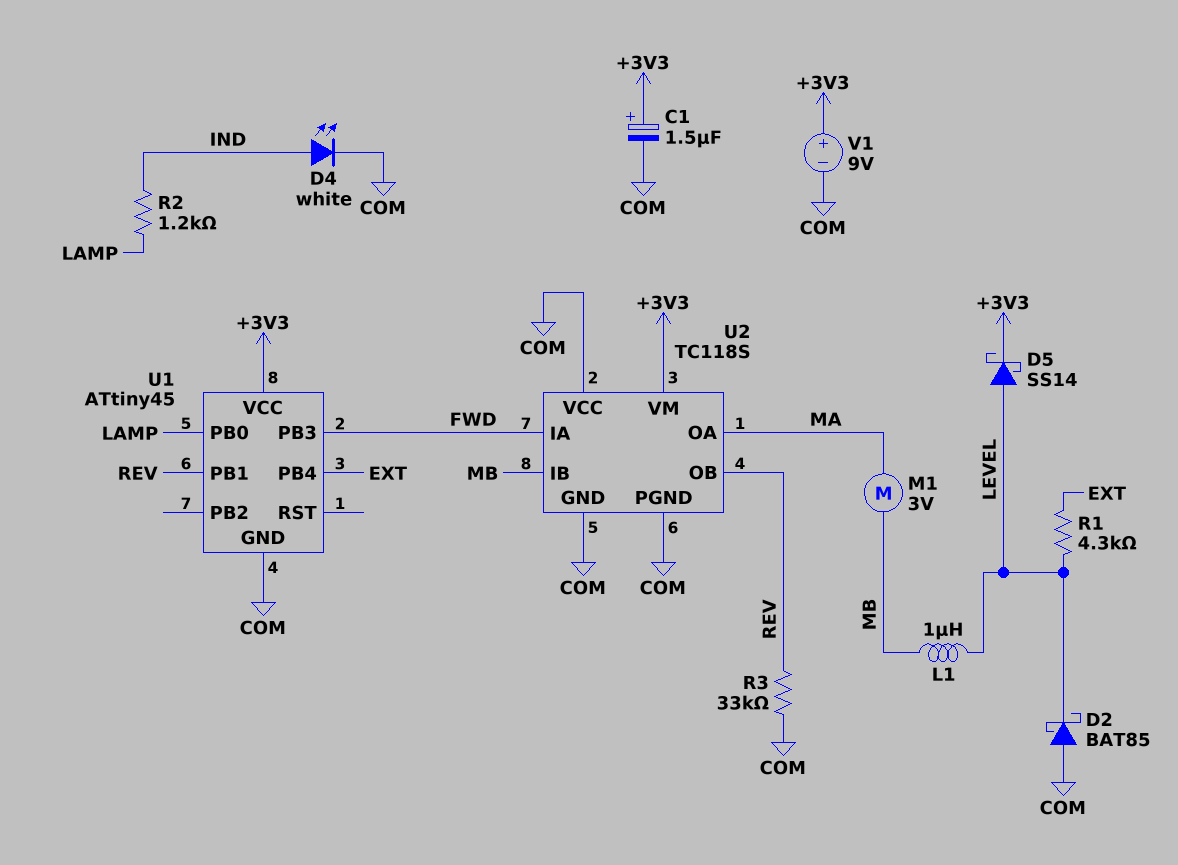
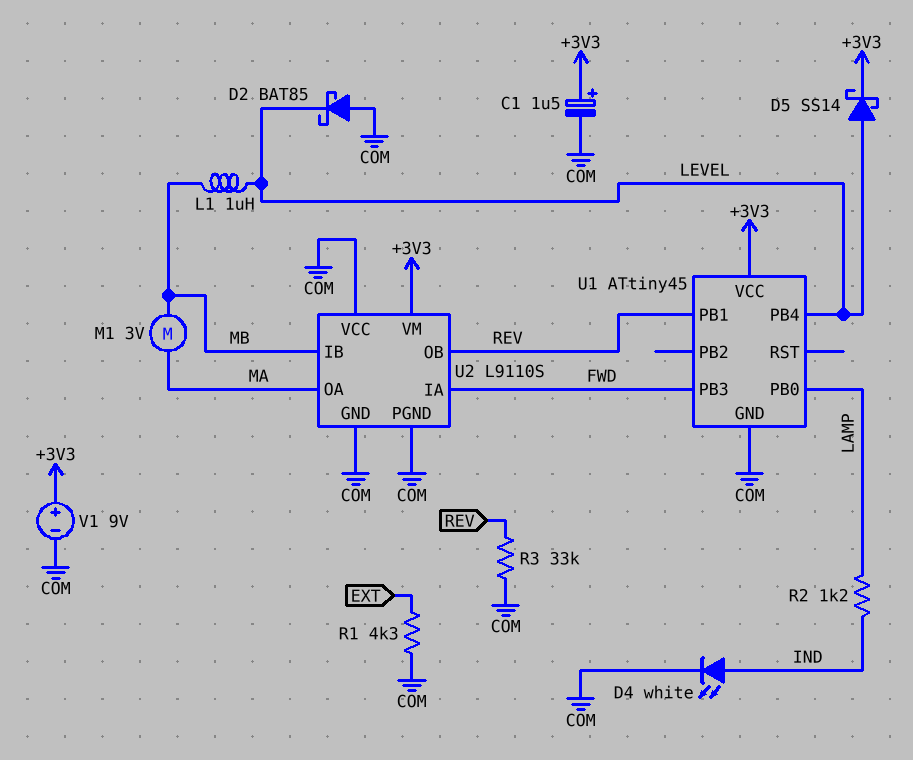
R1: 4.3k (EXT, LEVEL) -> 4.3k (COM, EXT)
U1 pin PB4: EXT -> LEVEL
U2: TC118S -> L9110S

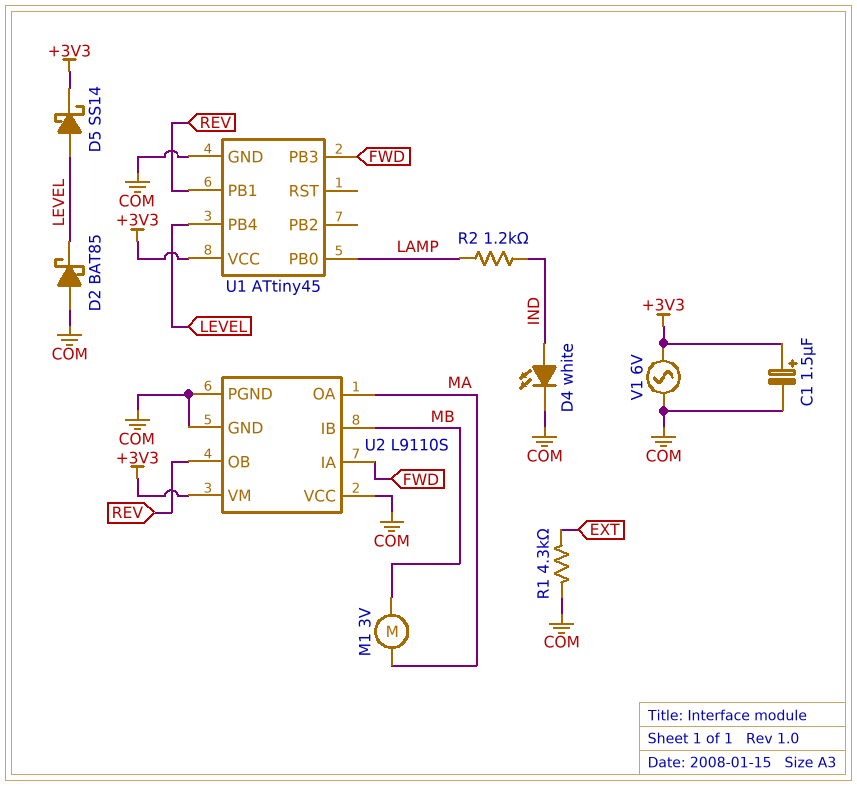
L1: 1uH (LEVEL, MB) -> none
R3: 33k (COM, REV) -> none
V1: 9V (plus +3V3, minus COM) -> AC 6V (+3V3, COM)

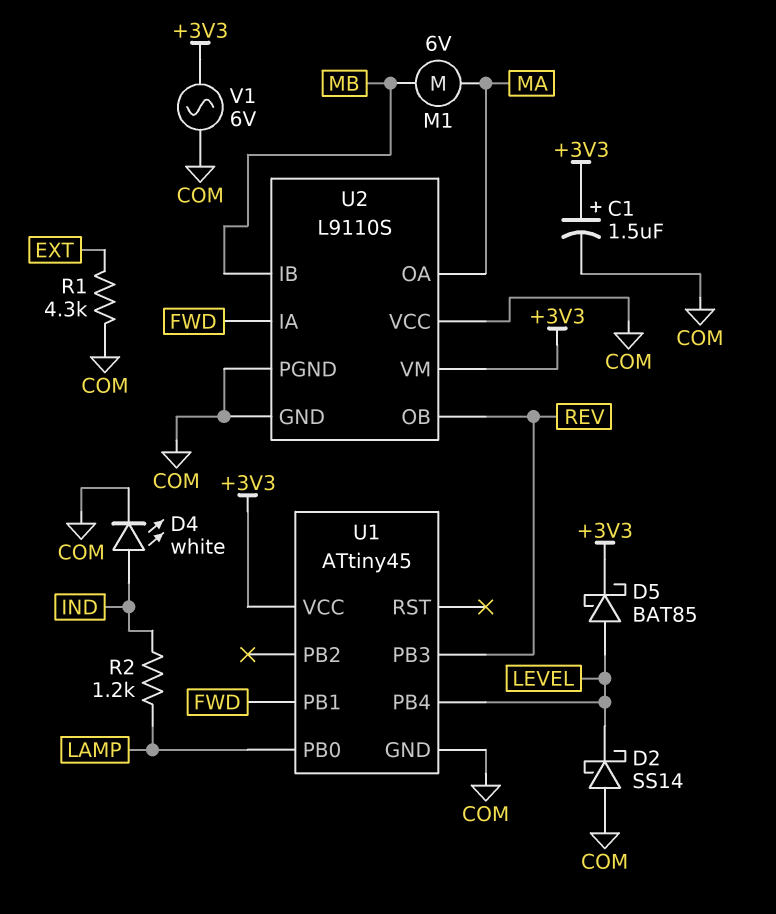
D2: schottky BAT85 (A COM, K LEVEL) -> schottky SS14 (A COM, K LEVEL)
D5: schottky SS14 (A LEVEL, K +3V3) -> schottky BAT85 (A LEVEL, K +3V3)
M1: motor 3V (MA, MB) -> motor 6V (MA, MB)
U1 pin PB1: REV -> FWD
U1 pin PB3: FWD -> REV

